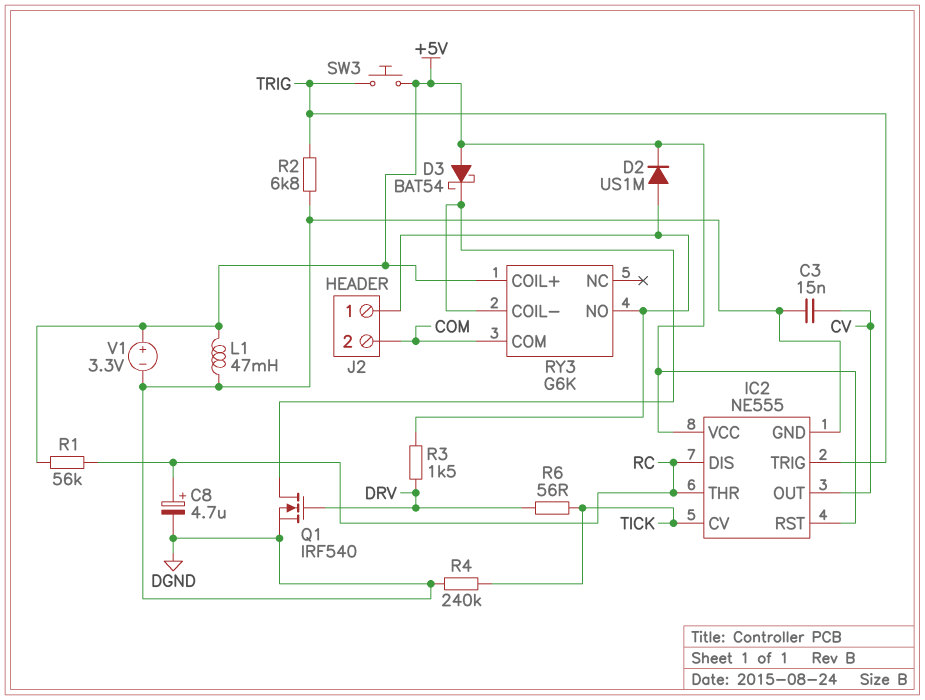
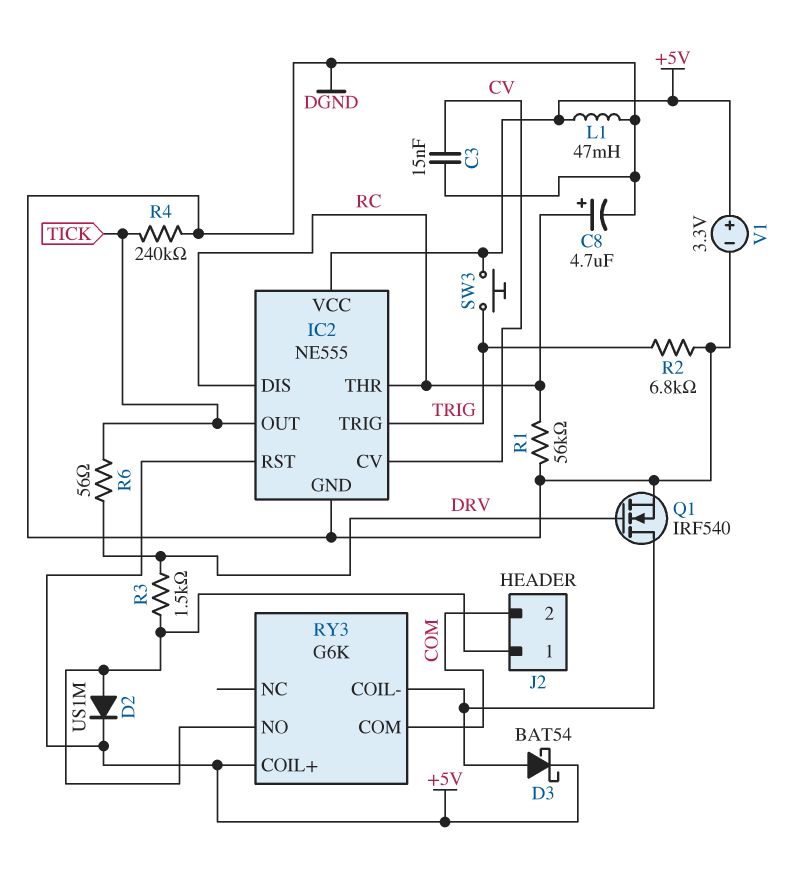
D3: schottky BAT54 (A +5V, K RY3/COIL-) -> schottky BAT54 (A RY3/COIL-, K +5V)
IC2 pin CV: TICK -> CV
IC2 pin OUT: CV -> TICK
R1: 56k (+5V, RC) -> 56k (DGND, RC)

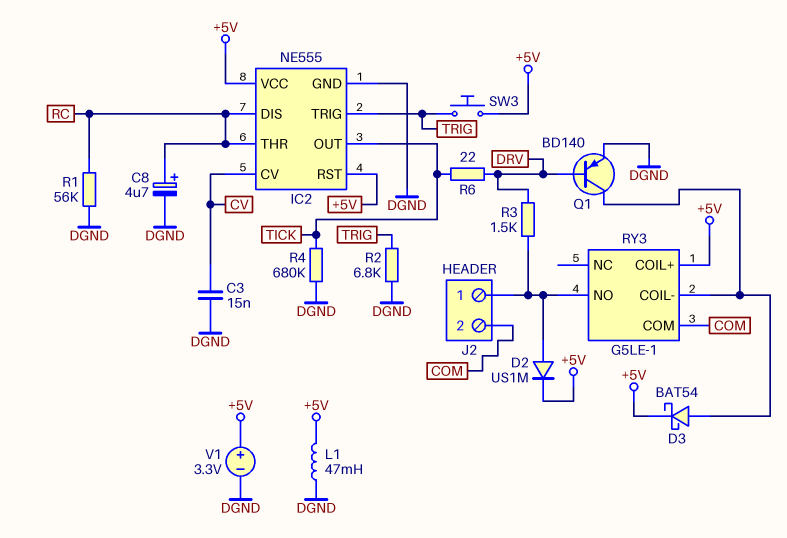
Q1: NMOS IRF540 (G DRV, D RY3/COIL-, S DGND) -> PNP BD140 (B DRV, C RY3/COIL-, E DGND)
R4: 240k (DGND, TICK) -> 680k (DGND, TICK)
R6: 56 (DRV, TICK) -> 22 (DRV, TICK)
RY3: G6K -> G5LE-1

